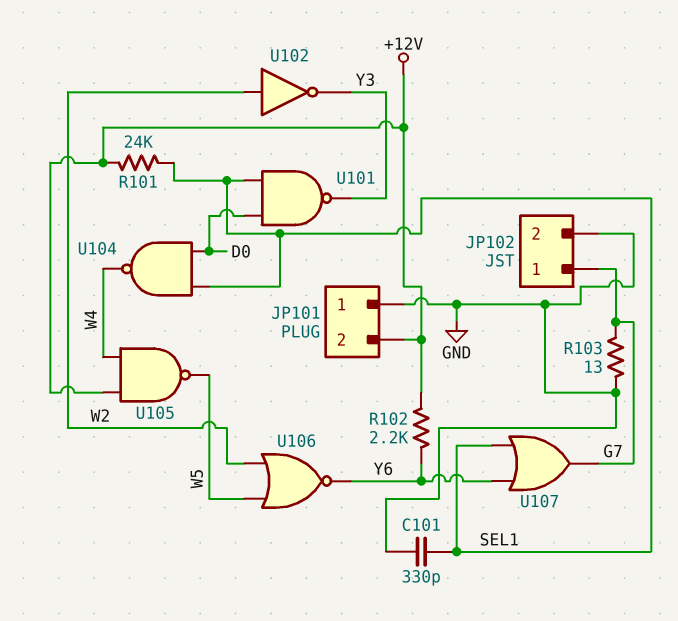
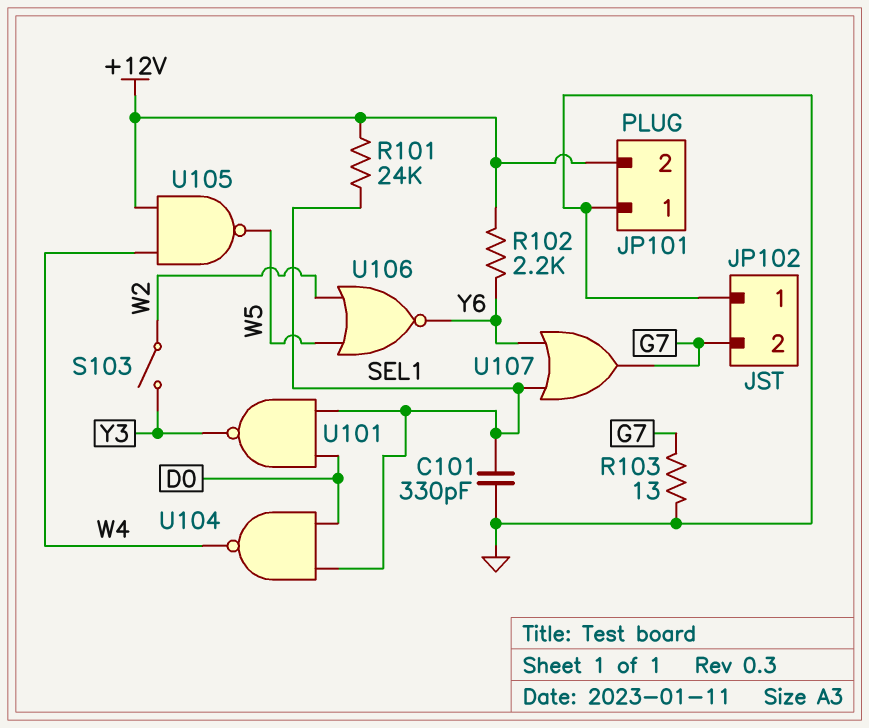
JP102 pin 1: G7 -> GND
JP102 pin 2: GND -> G7
S103: none -> switch (W2, Y3)
U102: NOT (in W2, out Y3) -> none

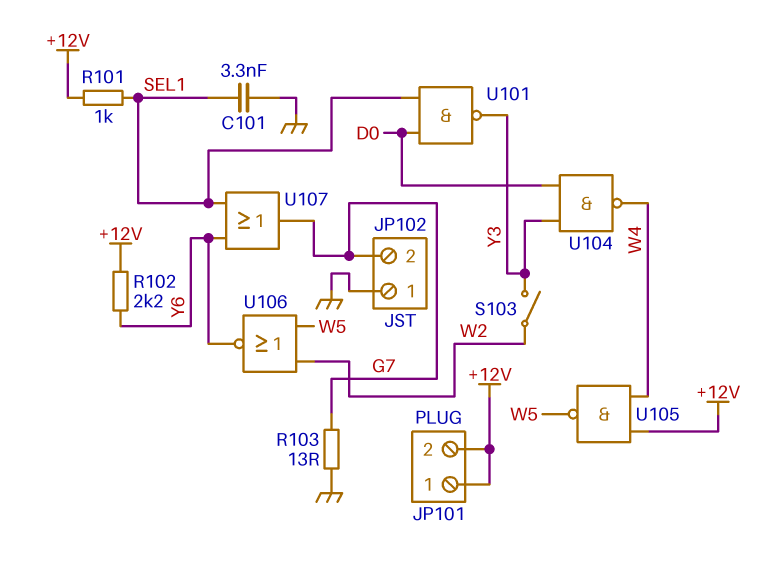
C101: 330pF (GND, SEL1) -> 3.3nF (GND, SEL1)
JP101 pin 1: GND -> +12V
R101: 24k (+12V, SEL1) -> 1k (+12V, SEL1)
U104: NAND (in D0, in SEL1, out W4) -> NAND (in D0, in Y3, out W4)

